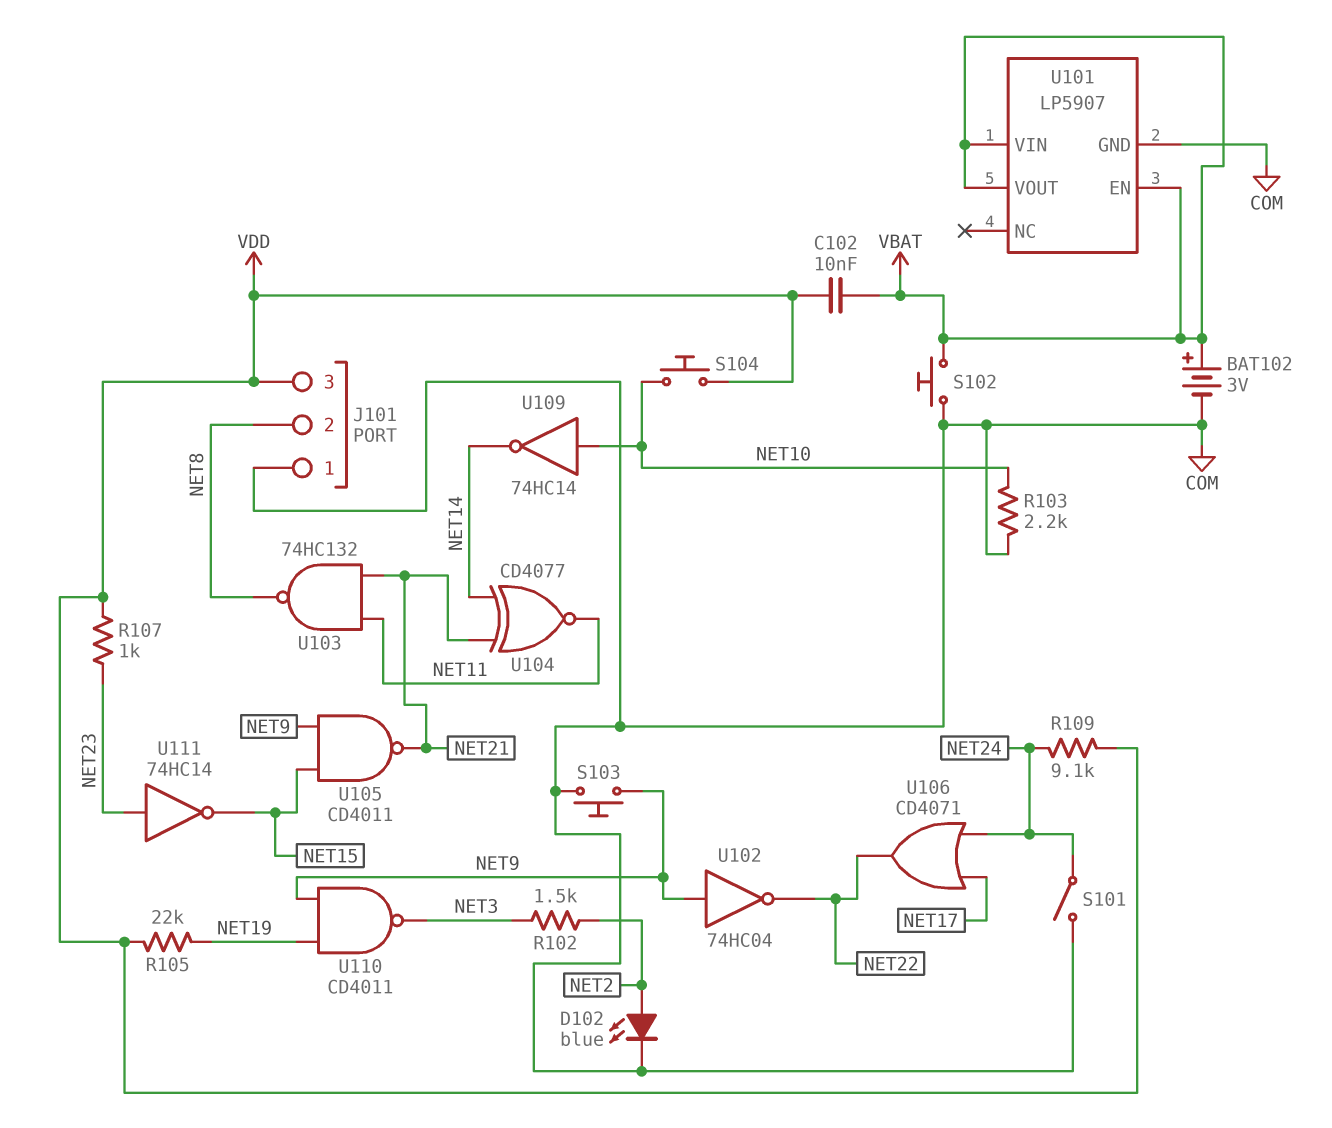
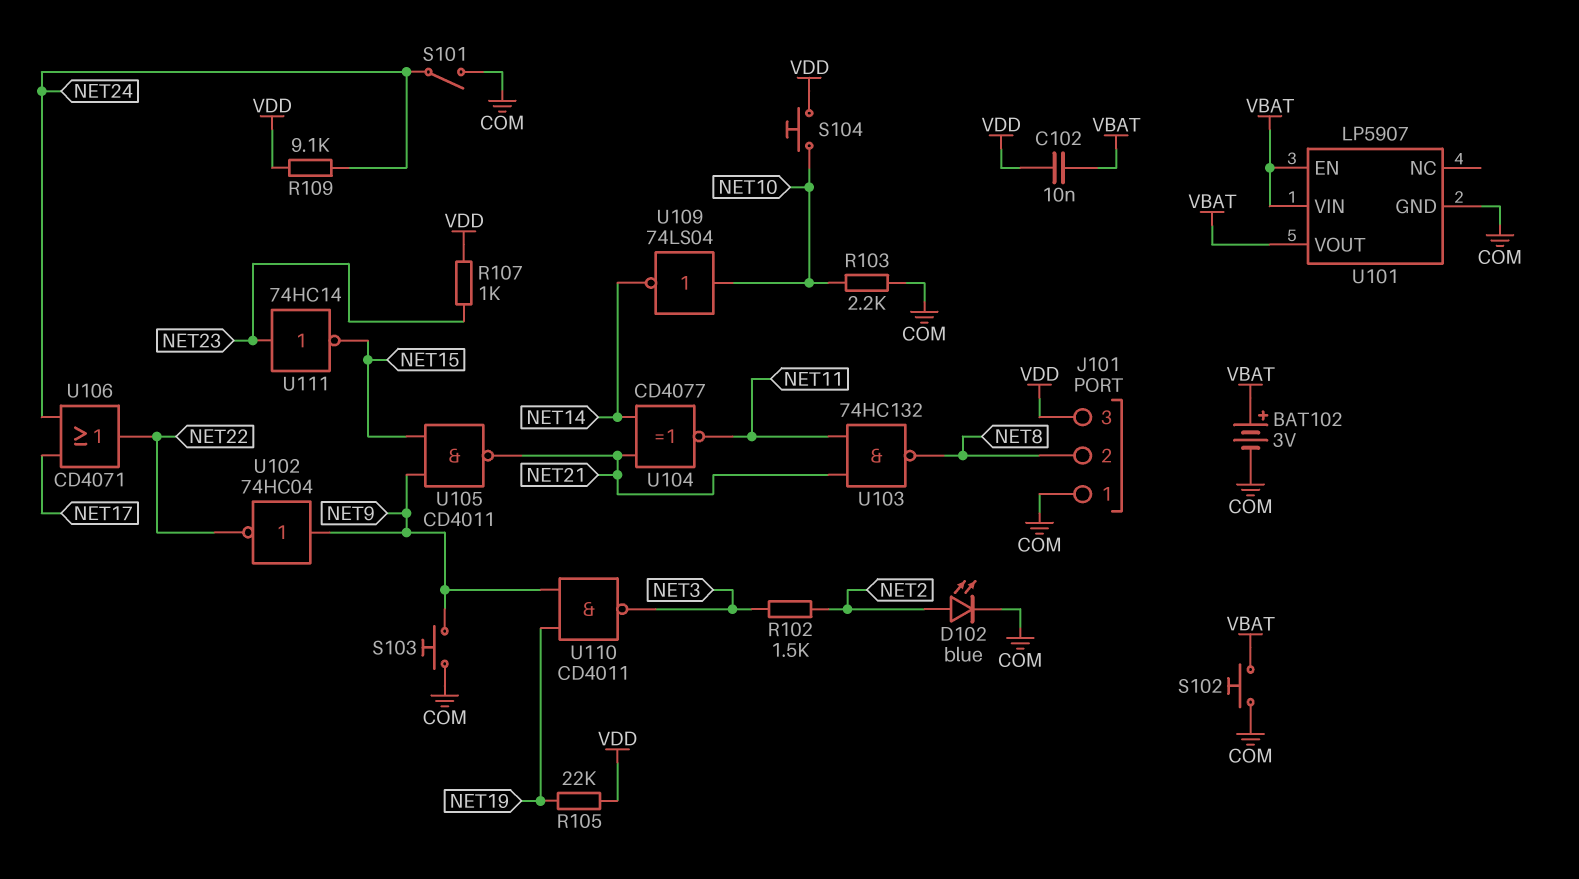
U109: NOT 74HC14 (in NET10, out NET14) -> NOT 74LS04 (in NET10, out NET14)

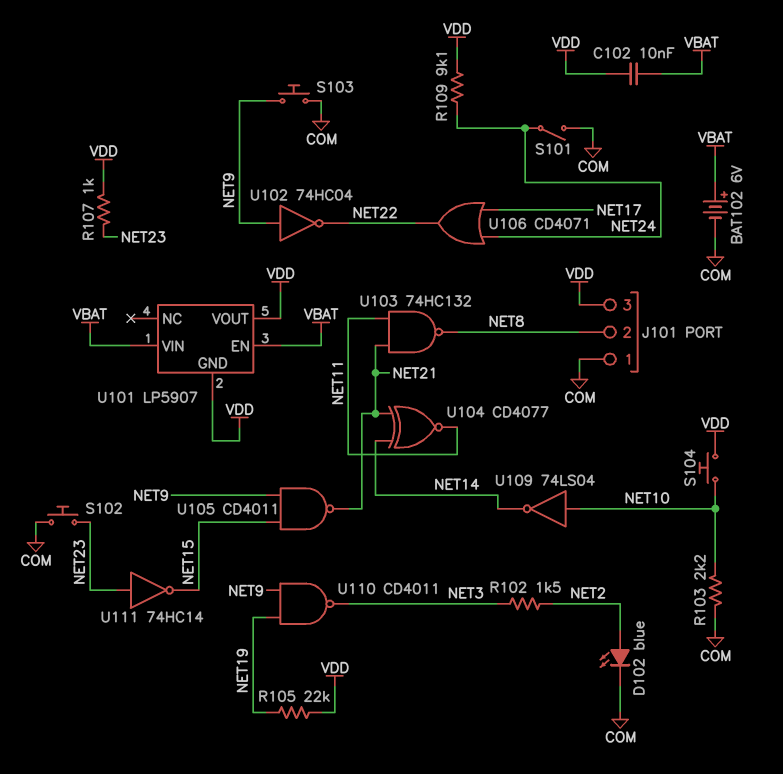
BAT102: 3V (plus VBAT, minus COM) -> 6V (plus VBAT, minus COM)
S102: button (COM, VBAT) -> button (COM, NET23)
U101 pin GND: COM -> VDD
U101 pin VOUT: VBAT -> VDD

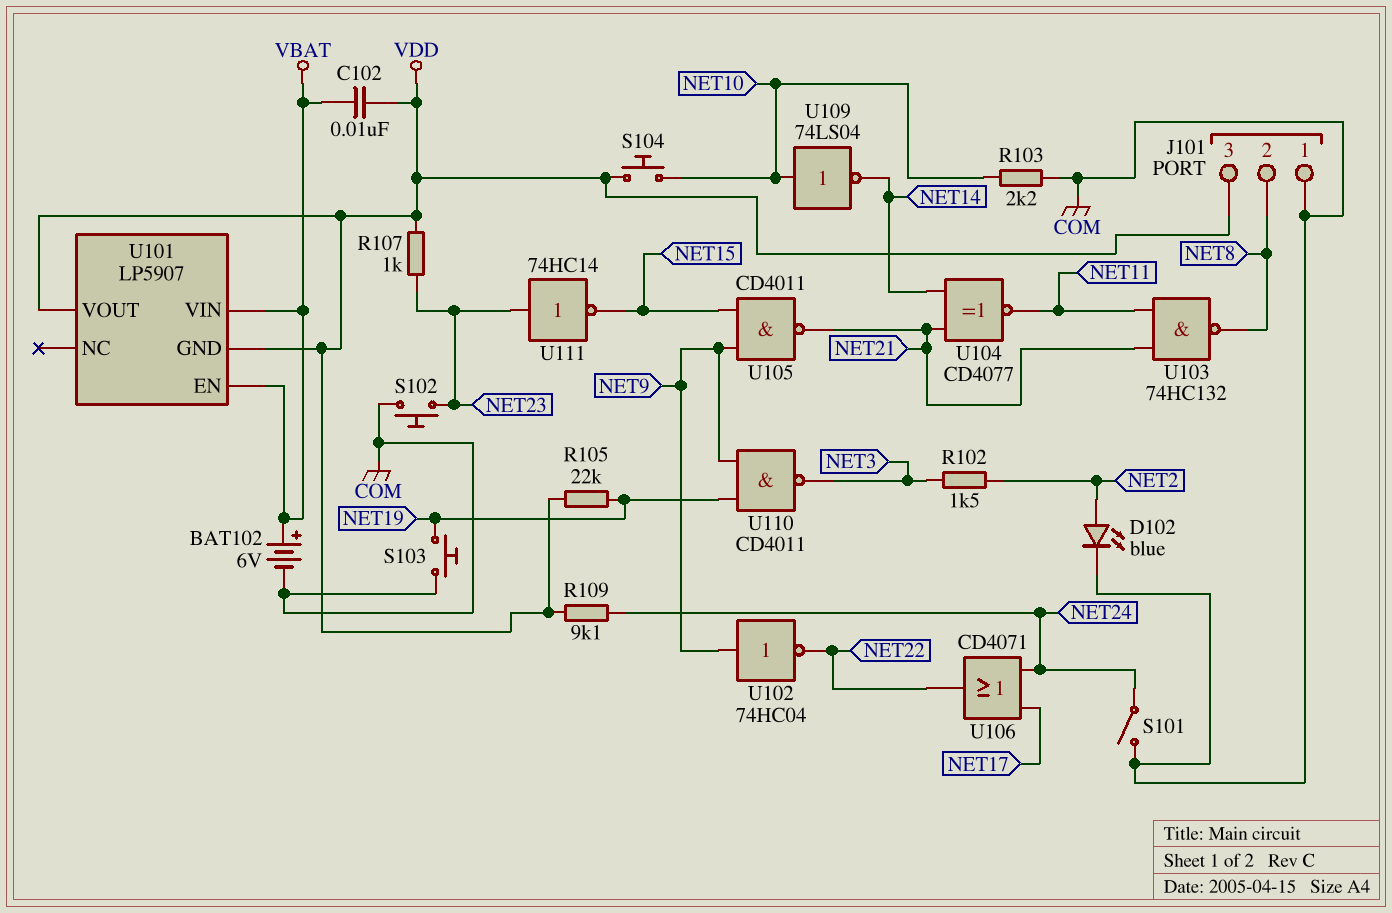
S103: button (COM, NET9) -> button (COM, NET19)

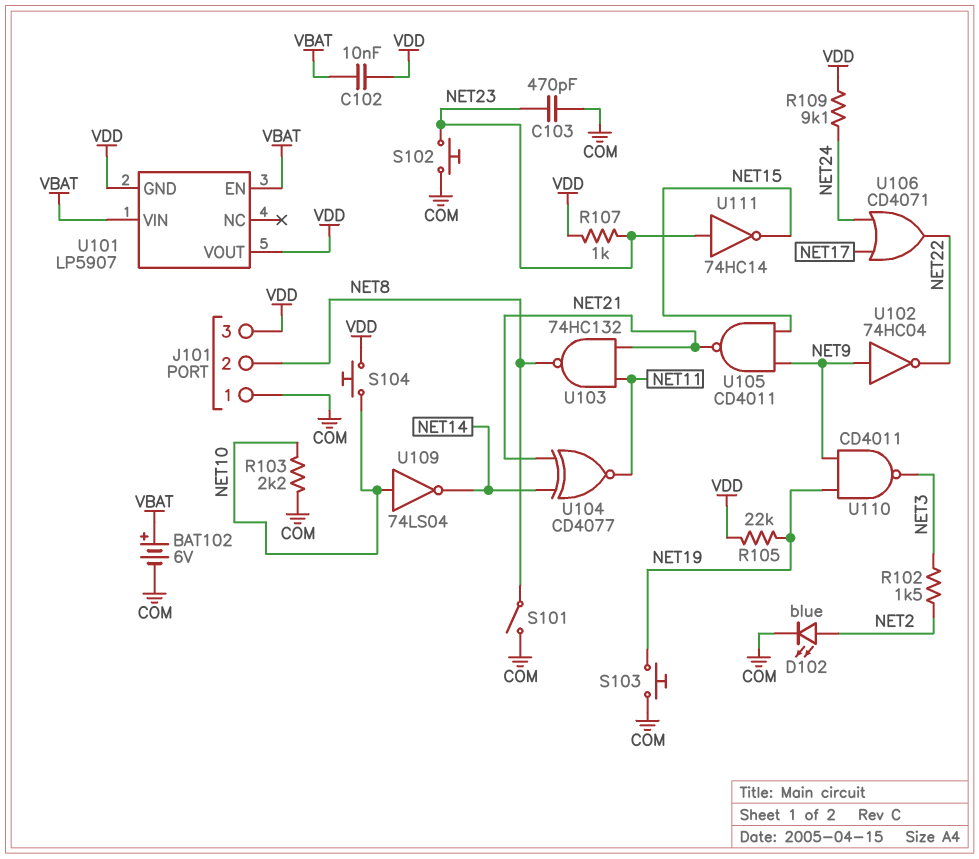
C103: none -> 470pF (COM, NET23)
S101: switch (COM, NET24) -> switch (COM, NET8)

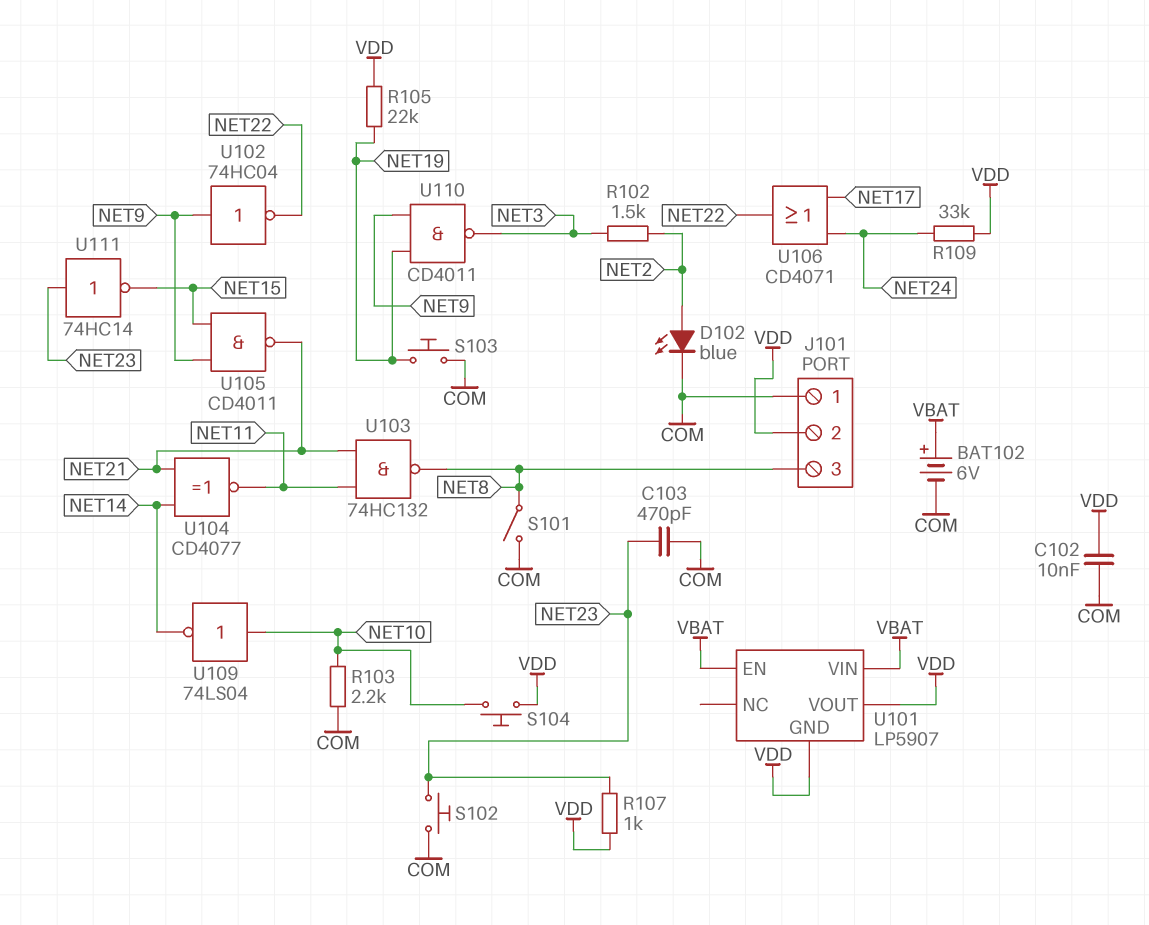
C102: 10nF (VBAT, VDD) -> 10nF (COM, VDD)
J101 pin 2: NET8 -> VDD
J101 pin 3: VDD -> NET8
R109: 9.1k (NET24, VDD) -> 33k (NET24, VDD)

